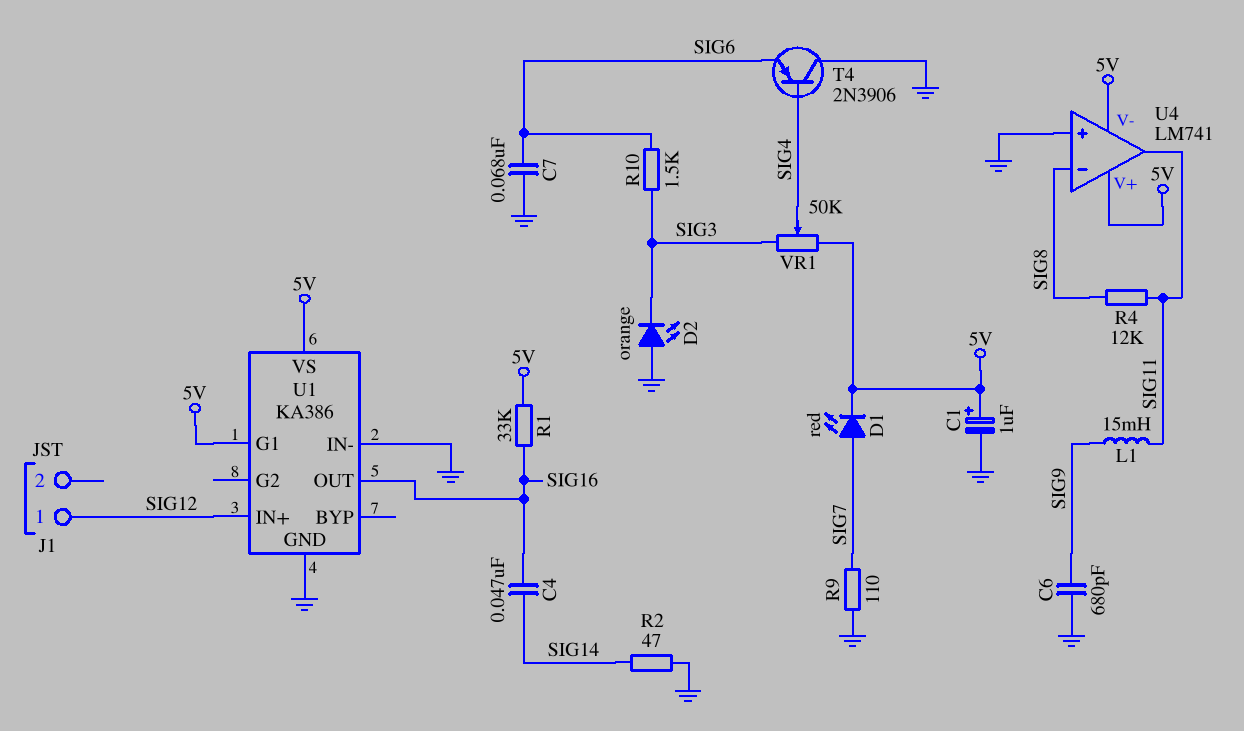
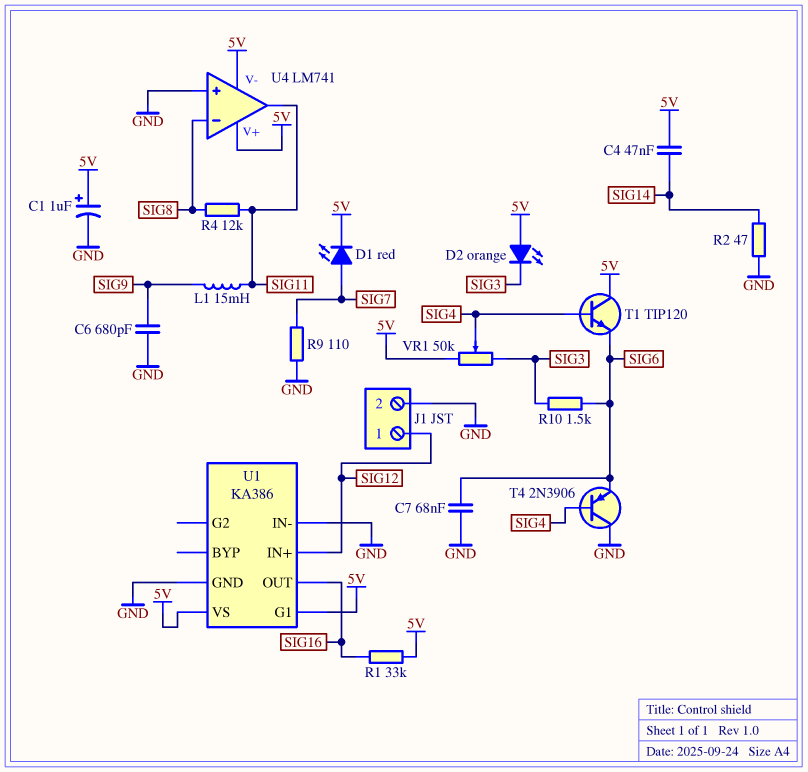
C4: 47nF (SIG14, SIG16) -> 47nF (5V, SIG14)
D2: LED orange (A GND, K SIG3) -> LED orange (A 5V, K SIG3)
J1 pin 2: none -> GND
T1: none -> NPN TIP120 (B SIG4, C 5V, E SIG6)

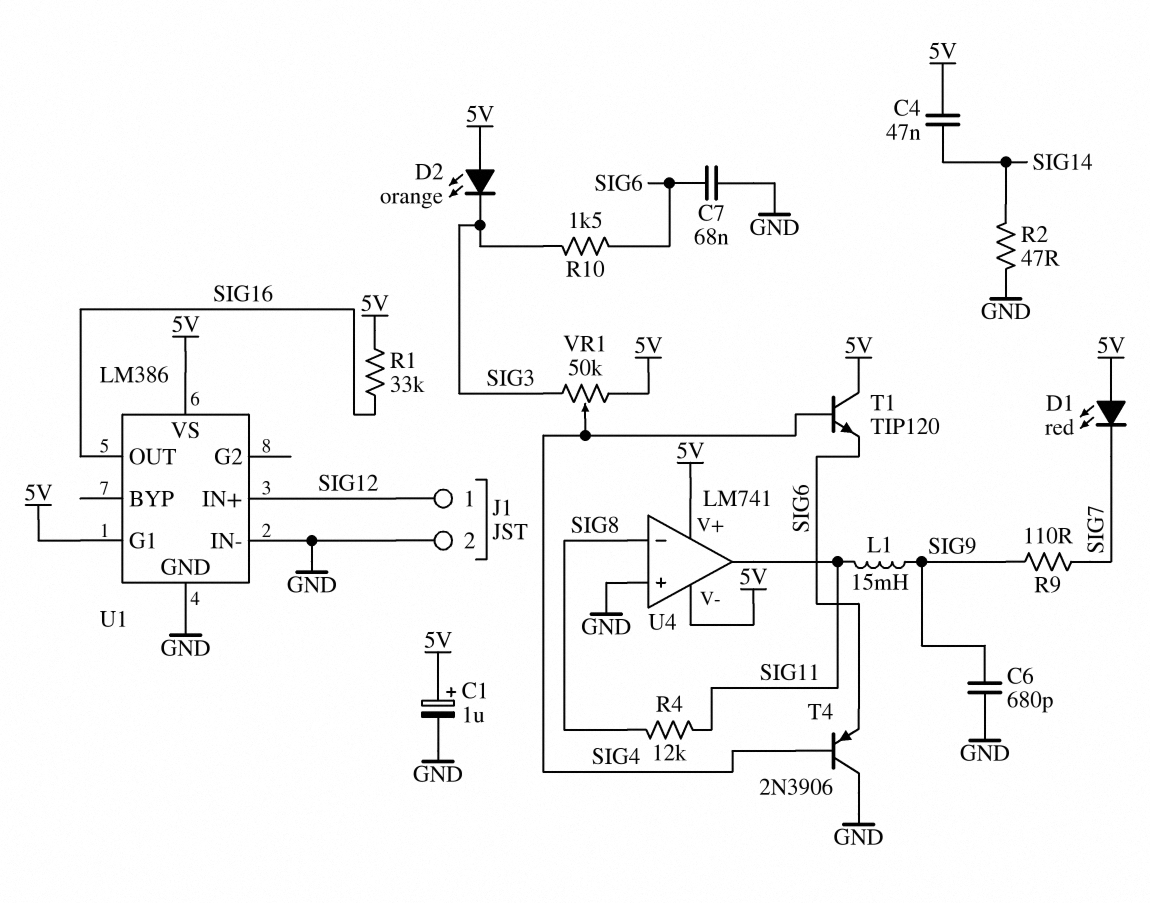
D1: LED red (A SIG7, K 5V) -> LED red (A 5V, K SIG7)
R9: 110 (GND, SIG7) -> 110 (SIG7, SIG9)
U1: KA386 -> LM386

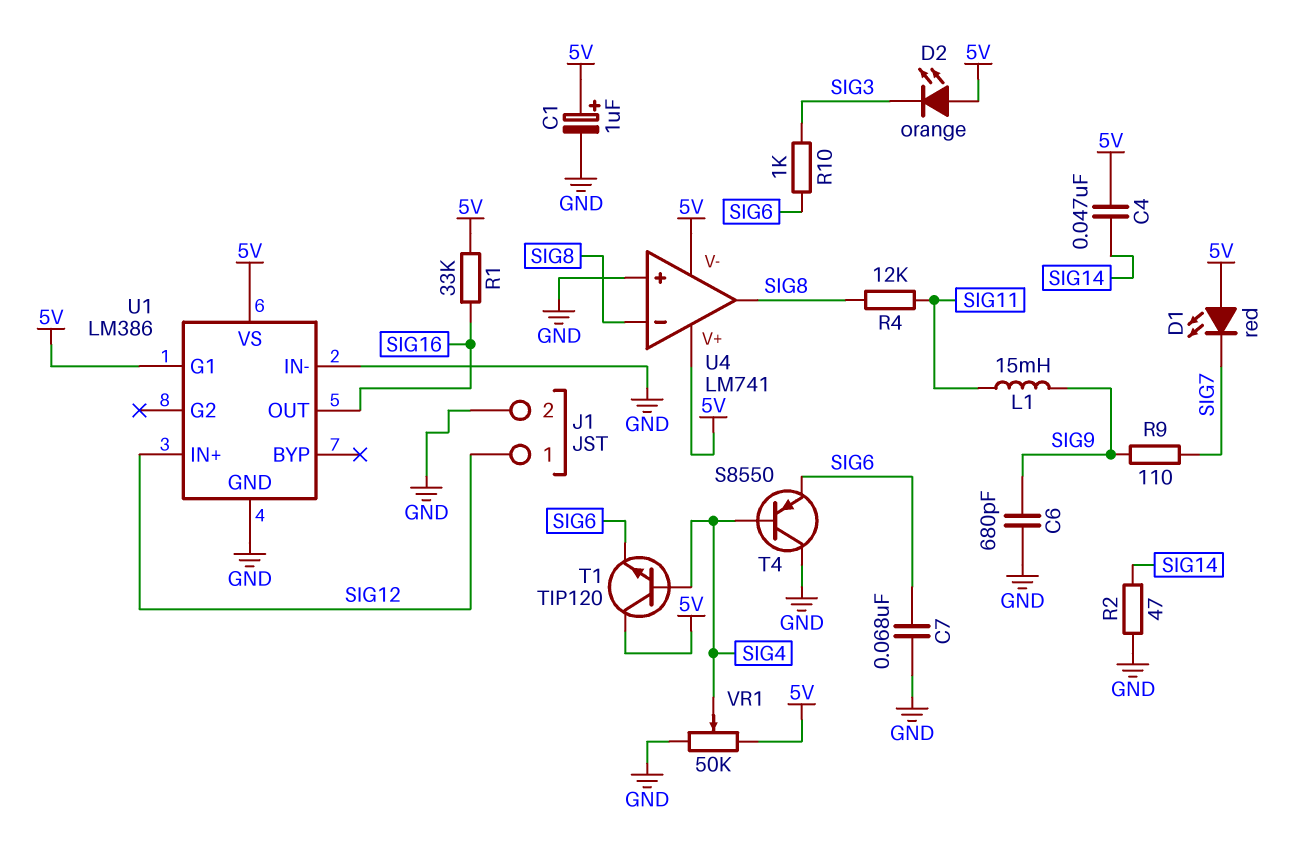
R10: 1.5k (SIG3, SIG6) -> 1k (SIG3, SIG6)
T4: PNP 2N3906 (B SIG4, C GND, E SIG6) -> PNP S8550 (B SIG4, C GND, E SIG6)
U4 pin out: SIG11 -> SIG8
VR1: 50k (5V, SIG3, wiper SIG4) -> 50k (5V, GND, wiper SIG4)

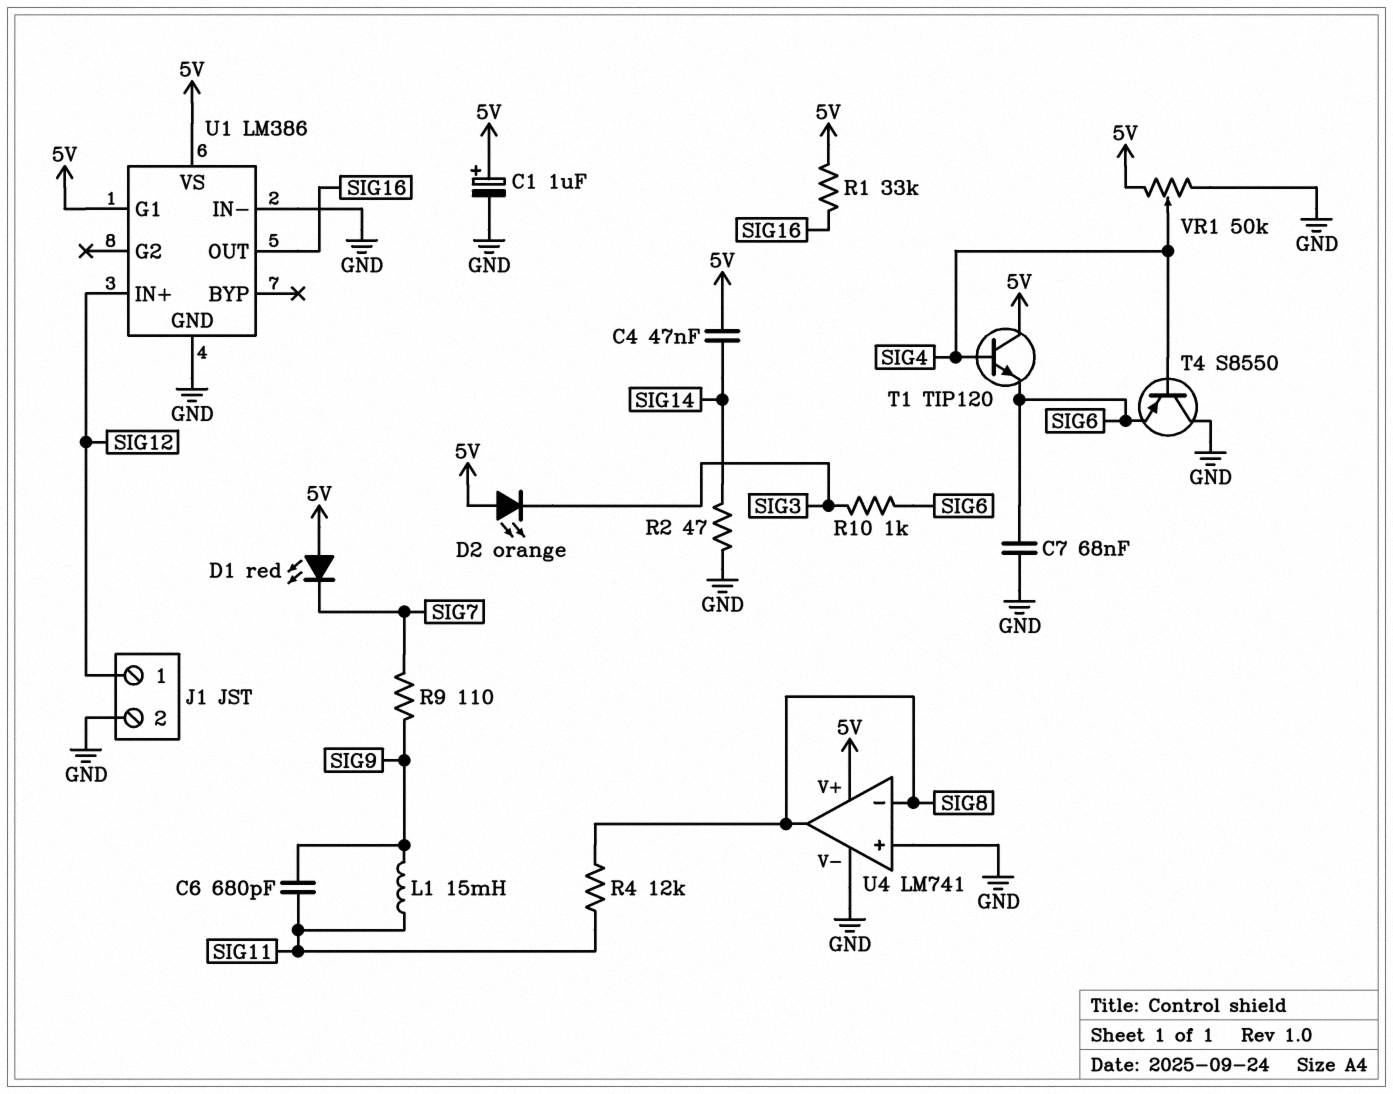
C6: 680pF (GND, SIG9) -> 680pF (SIG9, SIG11)
U4 pin V-: 5V -> GND

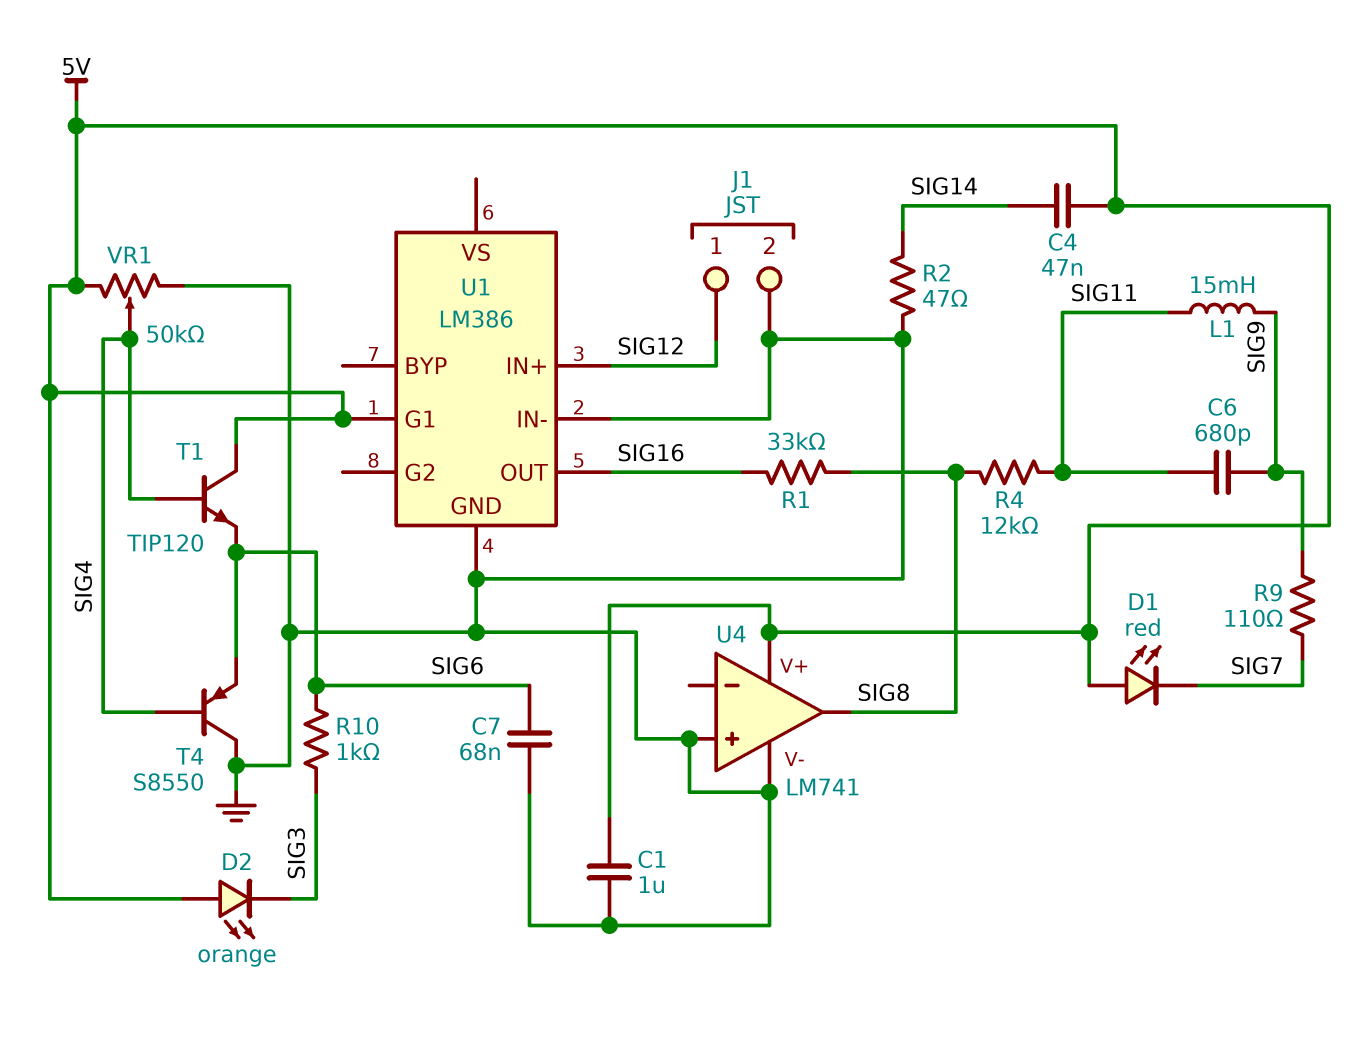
C1: 1uF (plus 5V, minus GND) -> 1uF (5V, GND)
R1: 33k (5V, SIG16) -> 33k (SIG8, SIG16)
U1 pin VS: 5V -> none
U4 pin in-: SIG8 -> none

